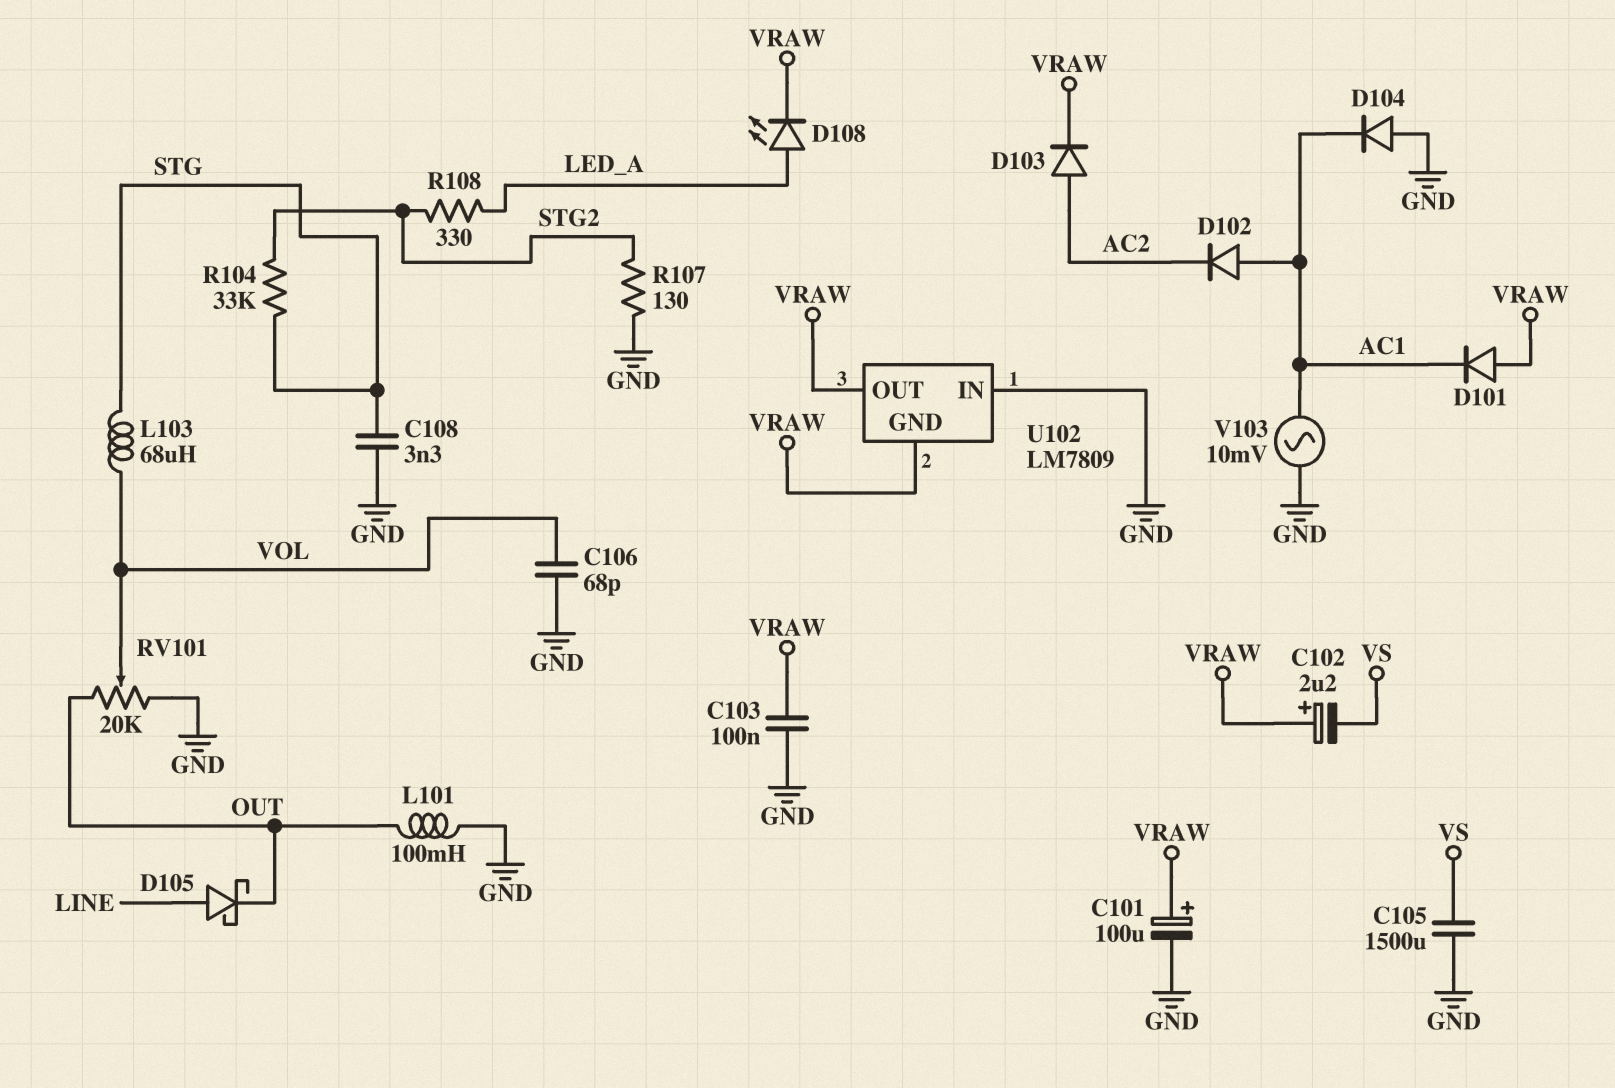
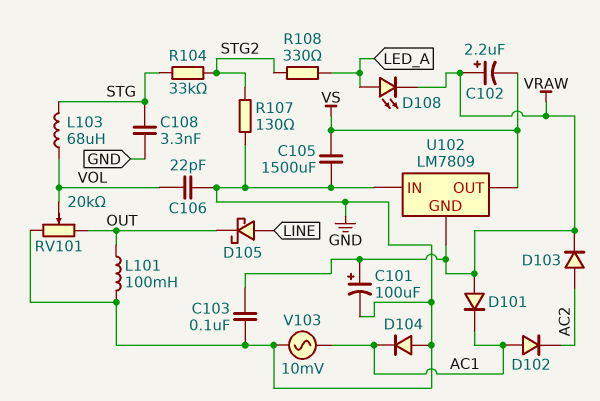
C106: 68pF (GND, VOL) -> 22pF (GND, VOL)
U102 pin OUT: VRAW -> VS

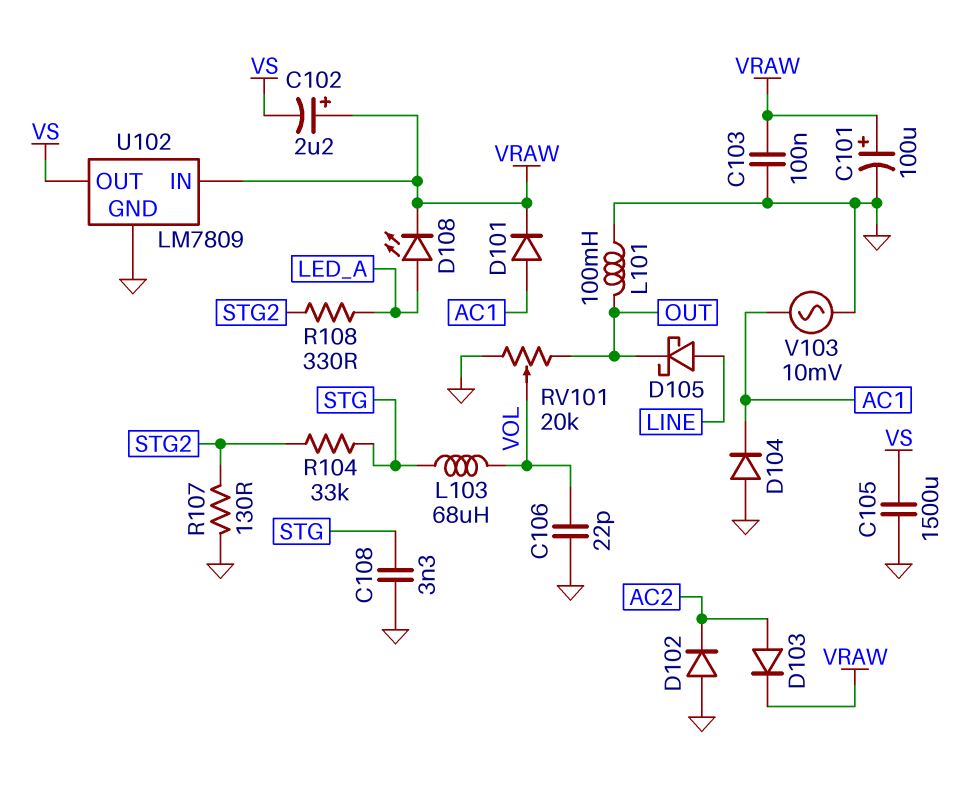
D101: diode (A VRAW, K AC1) -> diode (A AC1, K VRAW)
D102: diode (A AC1, K AC2) -> diode (A GND, K AC2)
U102 pin GND: VRAW -> GND
U102 pin IN: GND -> VRAW

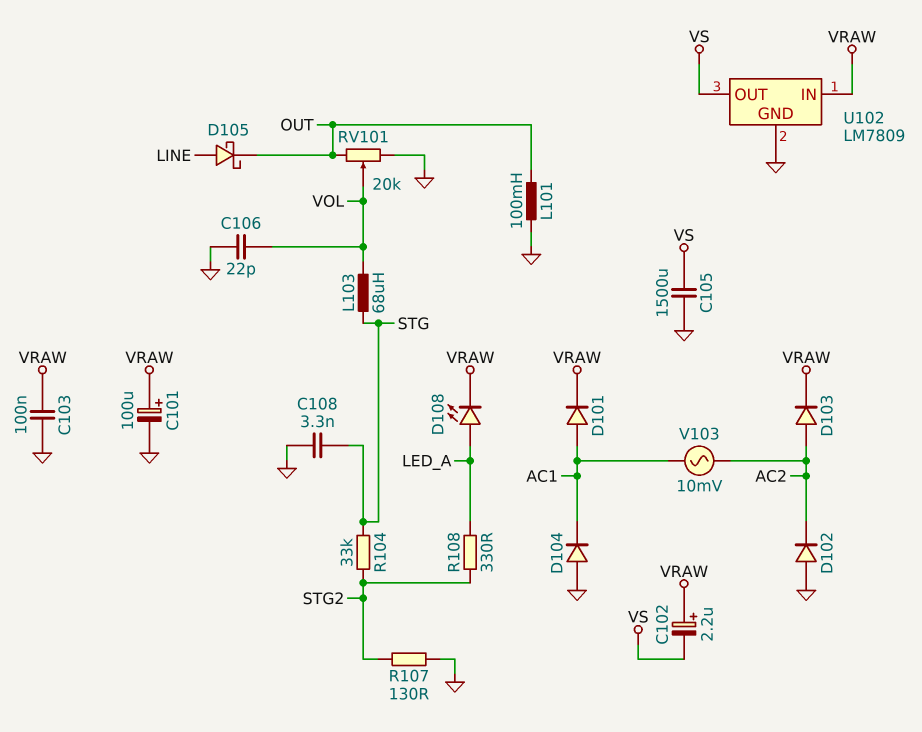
V103: AC 10mV (AC1, GND) -> AC 10mV (AC1, AC2)

